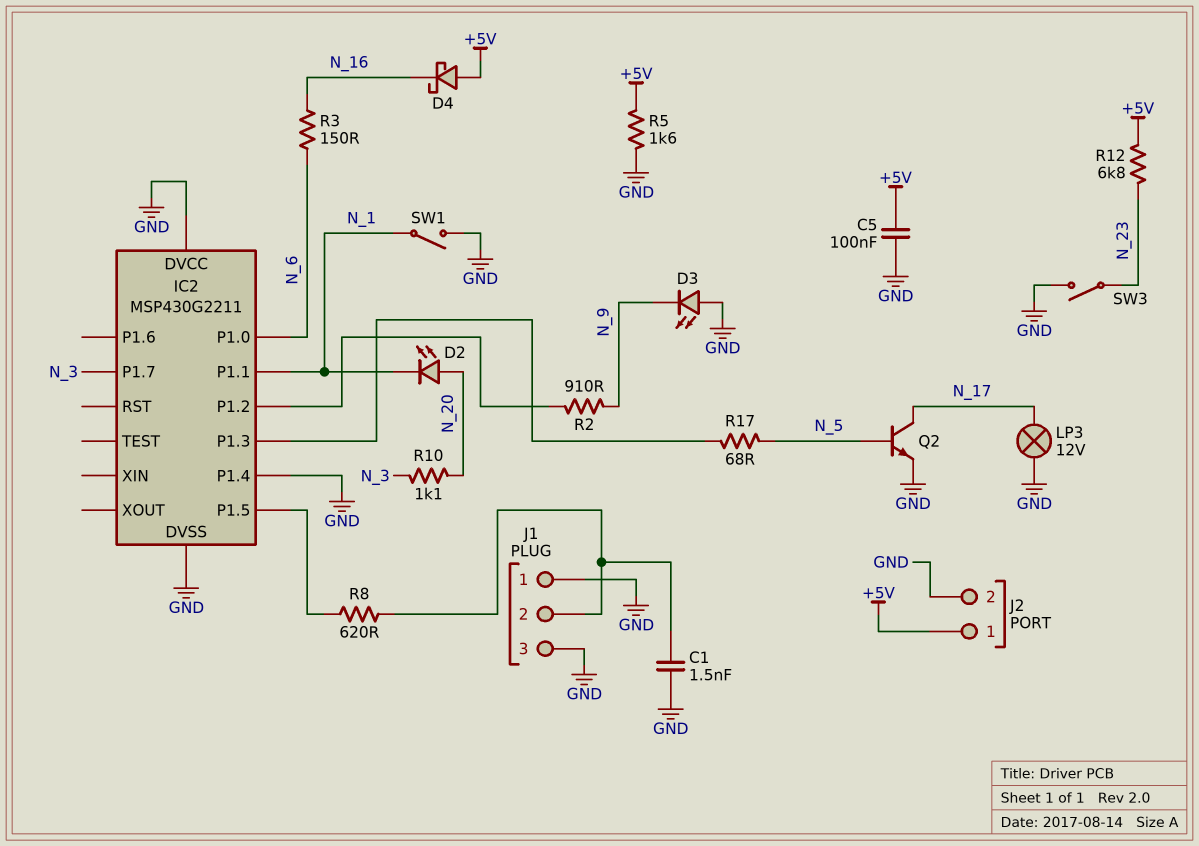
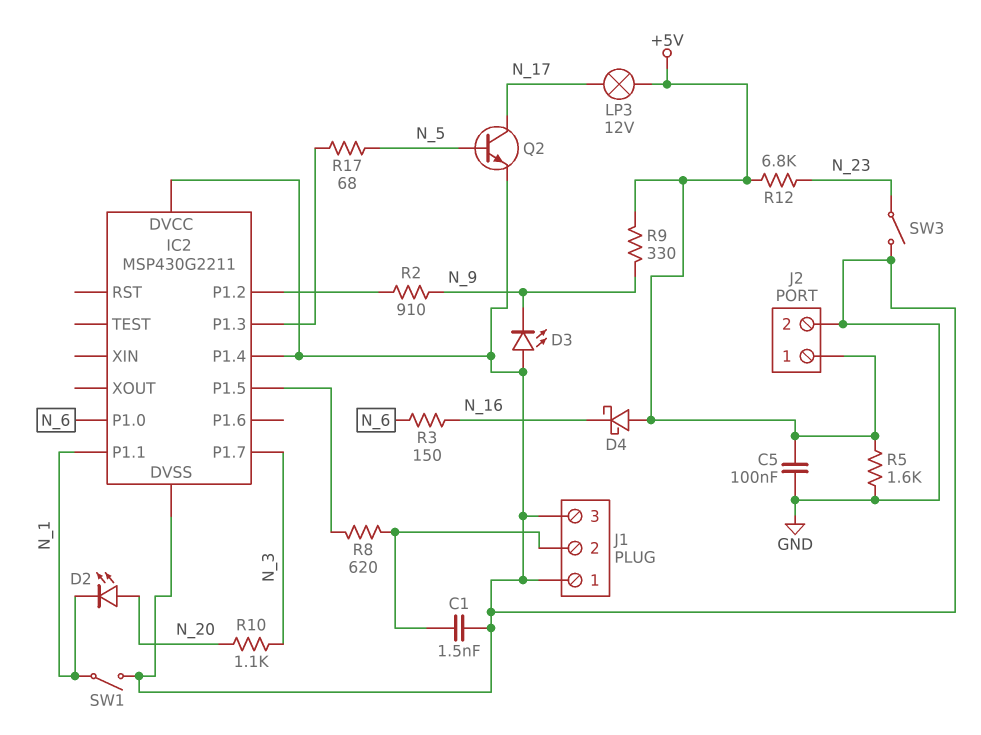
LP3: lamp 12V (GND, N_17) -> lamp 12V (+5V, N_17)
R9: none -> 330 (+5V, N_9)

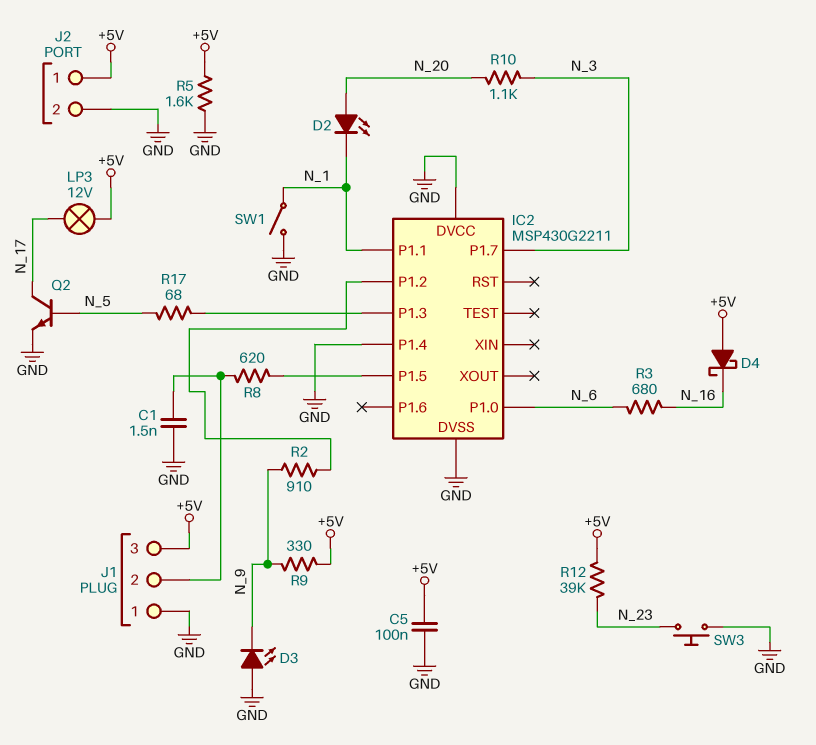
J1 pin 3: GND -> +5V
R3: 150 (N_6, N_16) -> 680 (N_6, N_16)
R12: 6.8k (+5V, N_23) -> 39k (+5V, N_23)
SW3: switch (GND, N_23) -> button (GND, N_23)

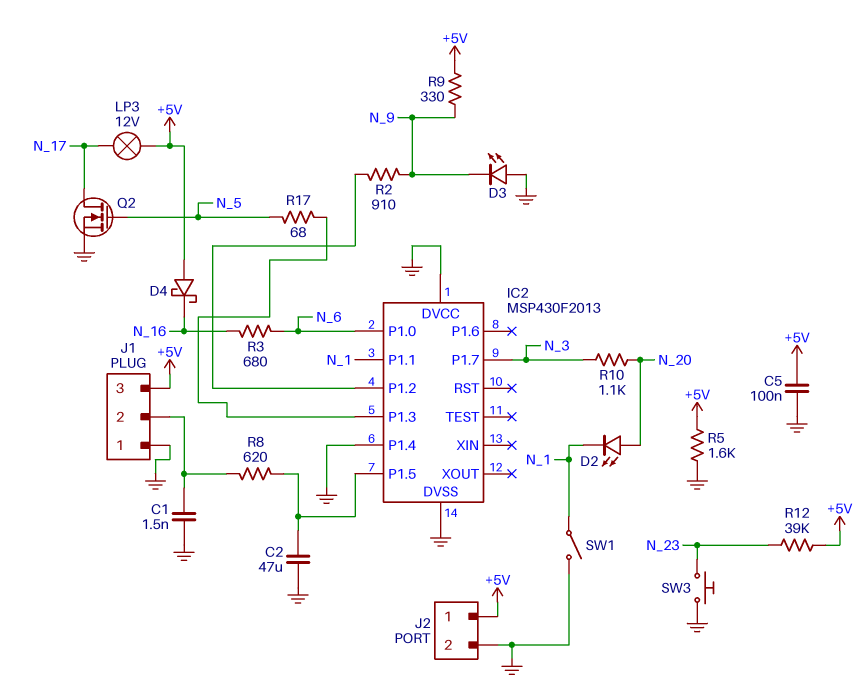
C2: none -> 47uF (GND, IC2/P1.5)
IC2: MSP430G2211 -> MSP430F2013
Q2: NPN (B N_5, C N_17, E GND) -> NMOS (G N_5, D N_17, S GND)

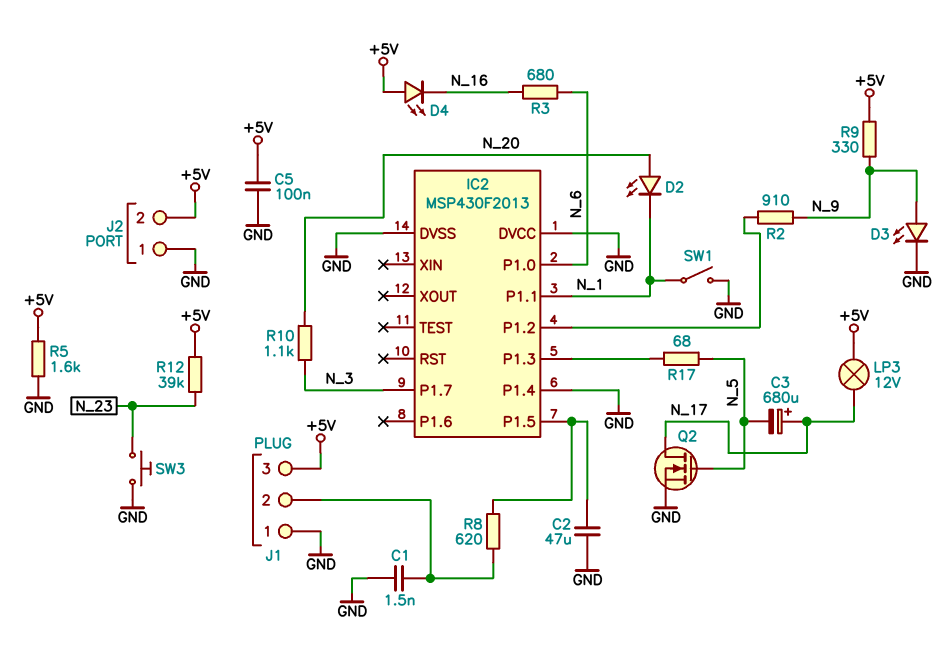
C3: none -> 680uF (plus N_17, minus N_5)
D3: LED (A GND, K N_9) -> LED (A N_9, K GND)
D4: schottky (A +5V, K N_16) -> LED (A +5V, K N_16)
J2 pin 1: +5V -> GND
J2 pin 2: GND -> +5V

